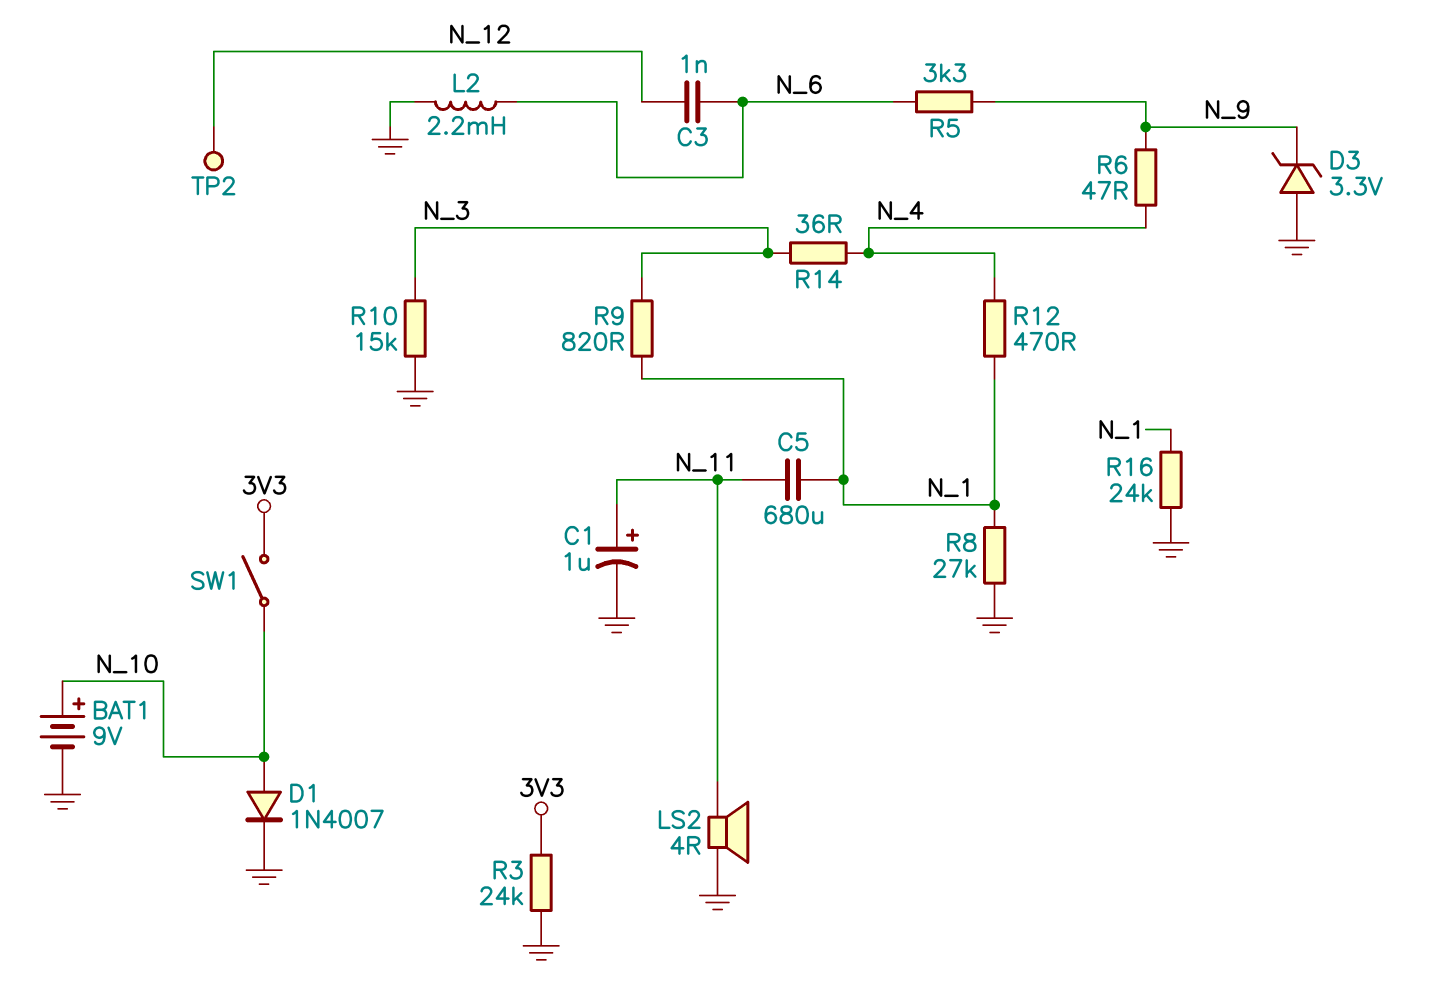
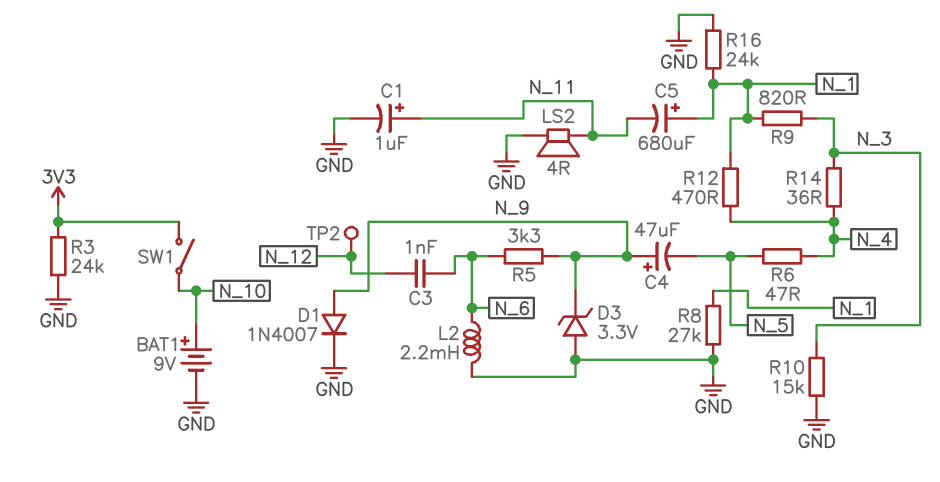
C4: none -> 47uF (plus N_9, minus N_5)
C5: 680uF (N_1, N_11) -> 680uF (plus N_1, minus N_11)
D1: diode 1N4007 (A N_10, K GND) -> diode 1N4007 (A N_9, K GND)
R6: 47 (N_4, N_9) -> 47 (N_4, N_5)

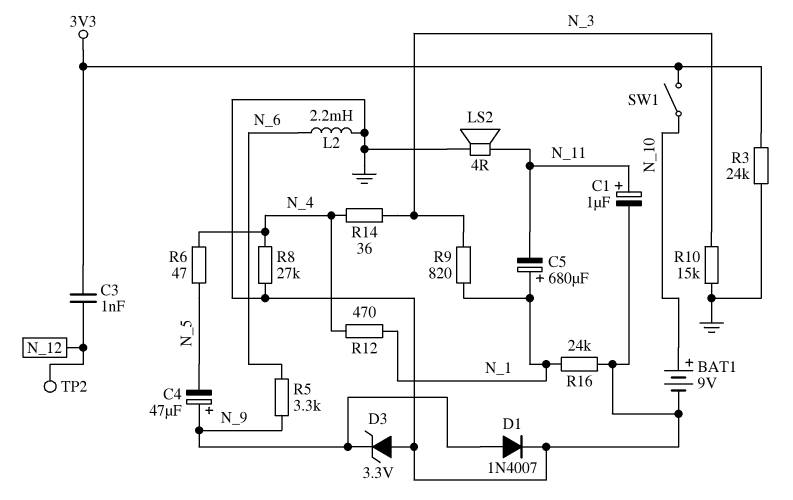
C3: 1nF (N_6, N_12) -> 1nF (3V3, N_12)
R8: 27k (GND, N_1) -> 27k (GND, N_4)

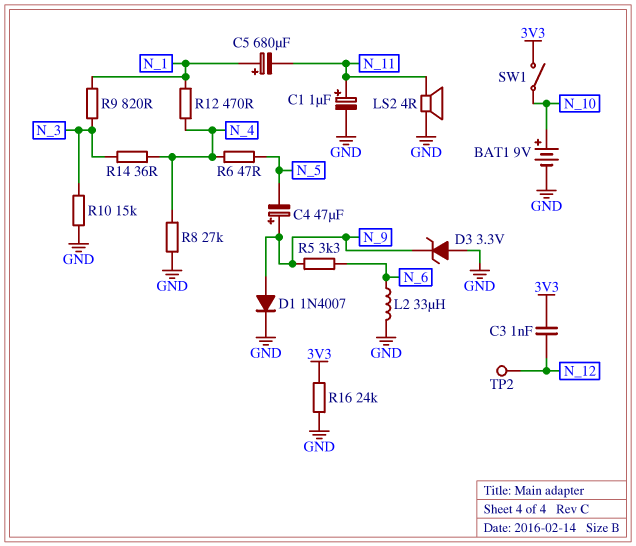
L2: 2.2mH (GND, N_6) -> 33uH (GND, N_6)
R3: 24k (3V3, GND) -> none
R16: 24k (GND, N_1) -> 24k (3V3, GND)

